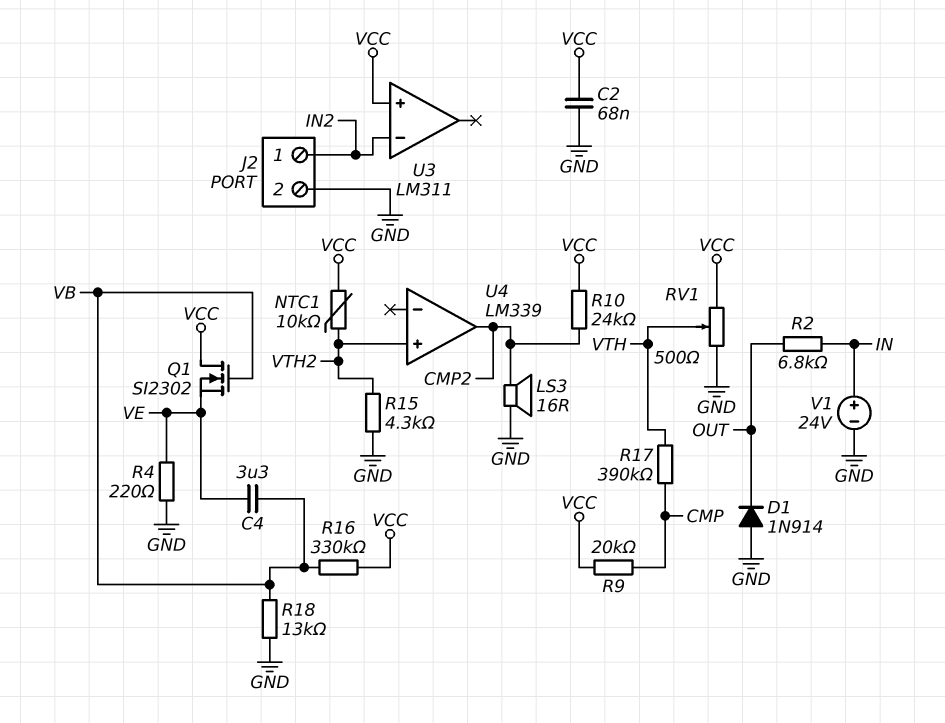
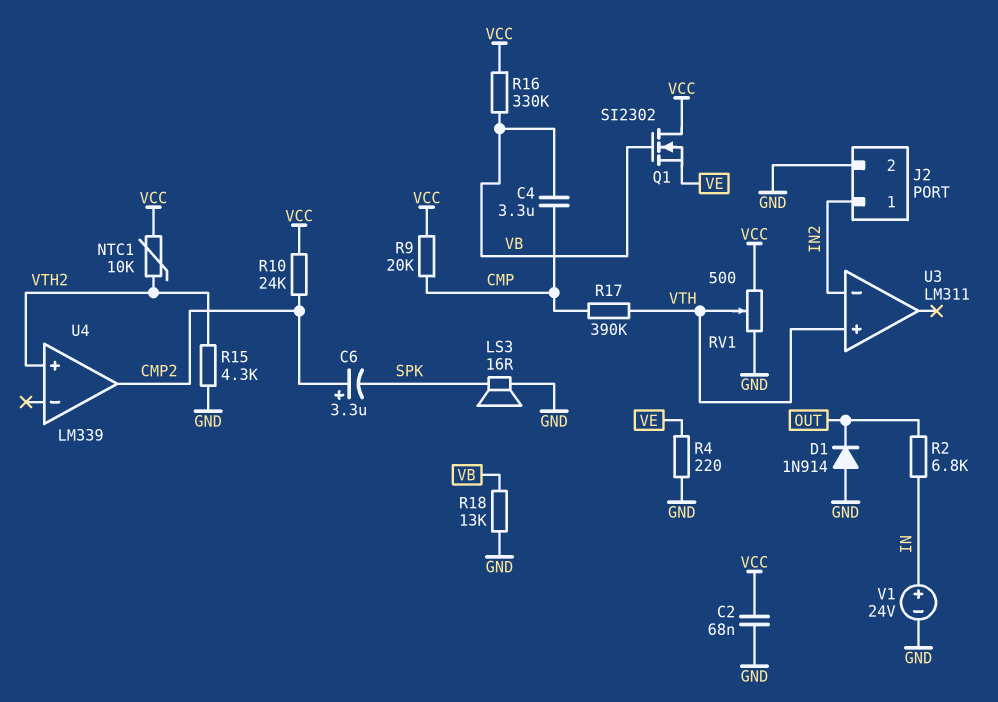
C4: 3.3uF (VB, VE) -> 3.3uF (CMP, VB)
C6: none -> 3.3uF (plus CMP2, minus SPK)
LS3: speaker 16R (CMP2, GND) -> speaker 16R (GND, SPK)
U3 pin in+: VCC -> VTH

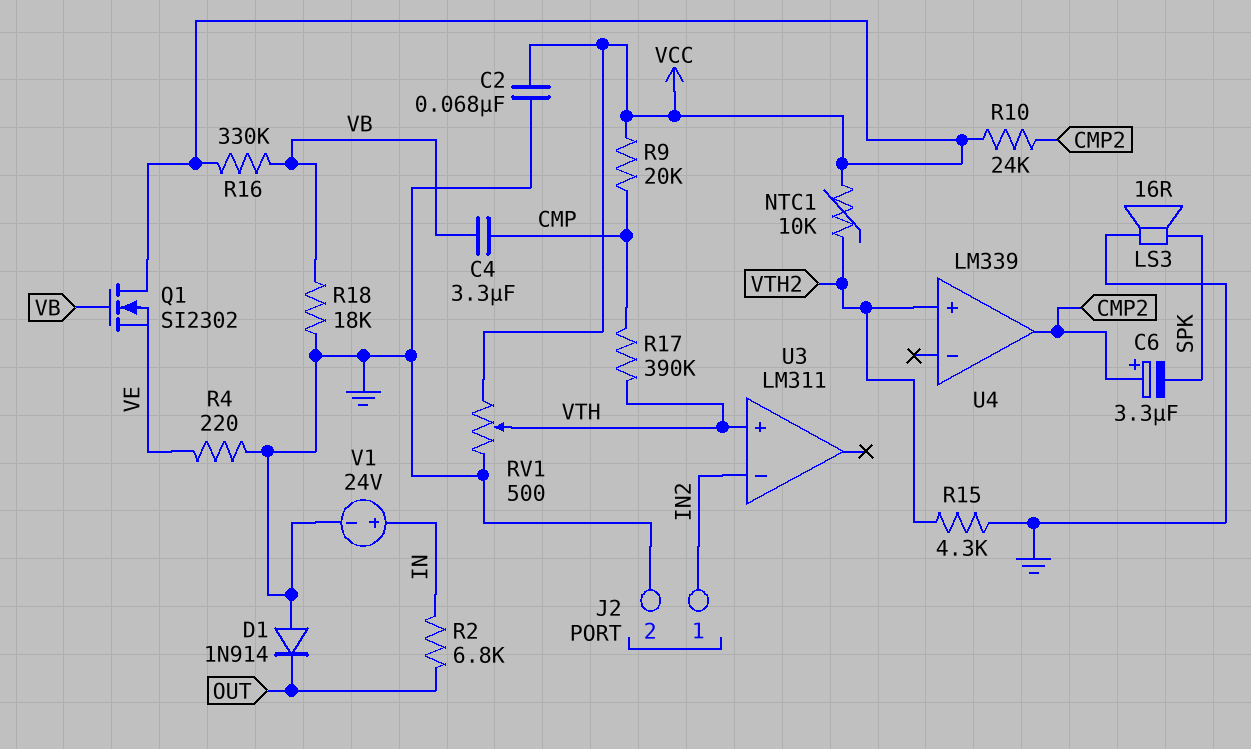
R18: 13k (GND, VB) -> 18k (GND, VB)

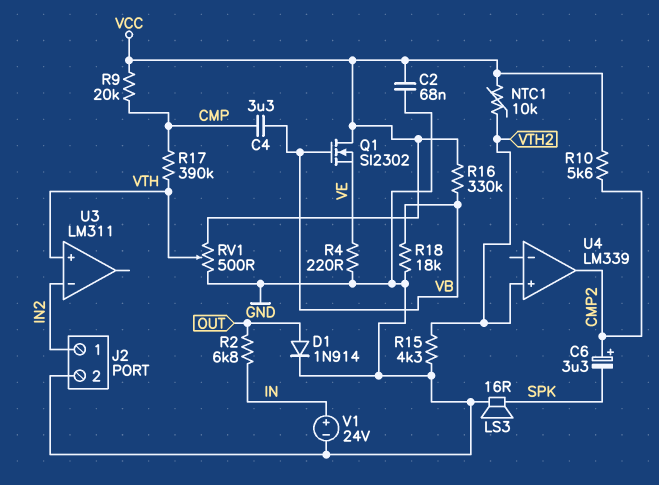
D1: diode 1N914 (A GND, K OUT) -> diode 1N914 (A OUT, K GND)
R10: 24k (CMP2, VCC) -> 5.6k (CMP2, VCC)

